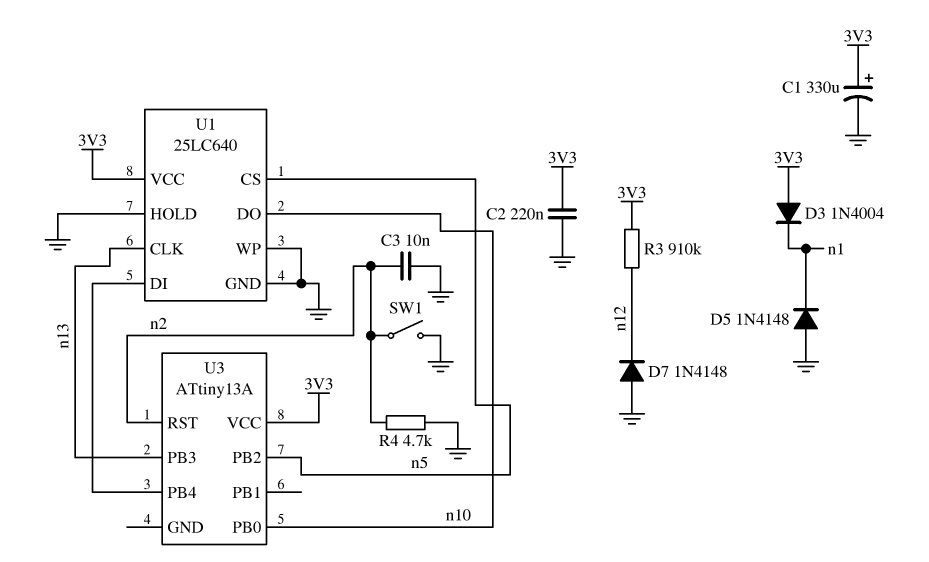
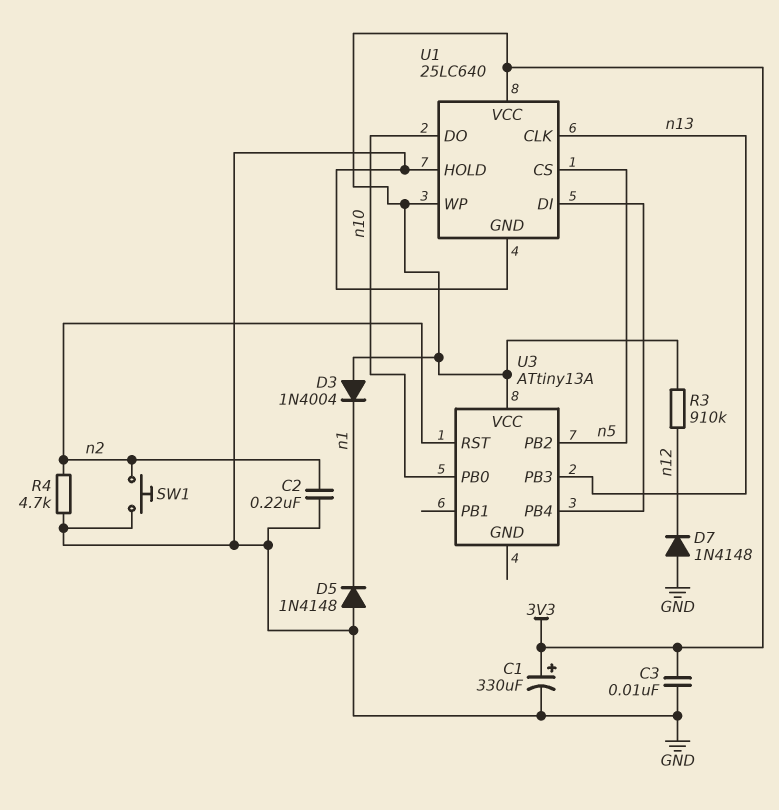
C2: 220nF (3V3, GND) -> 220nF (GND, n2)
C3: 10nF (GND, n2) -> 10nF (3V3, GND)
SW1: switch (GND, n2) -> button (GND, n2)
U1 pin WP: GND -> 3V3

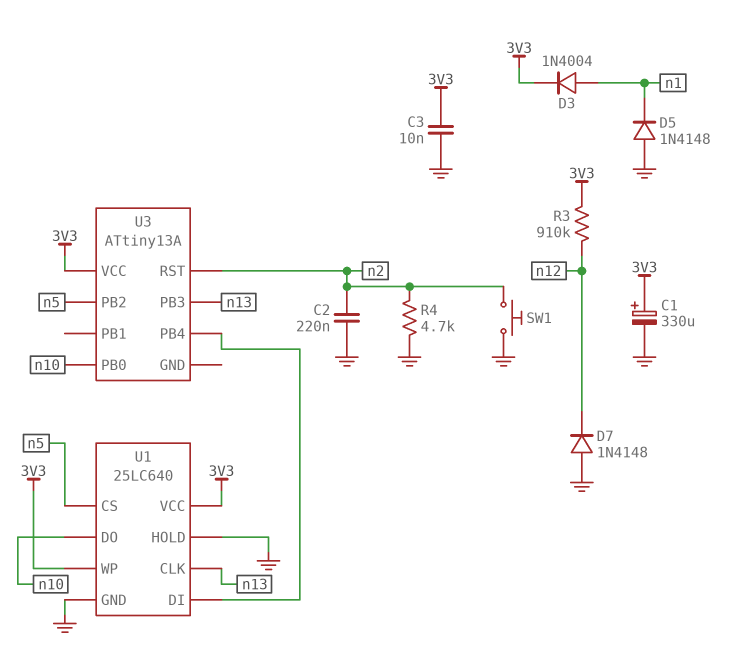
D3: diode 1N4004 (A 3V3, K n1) -> diode 1N4004 (A n1, K 3V3)

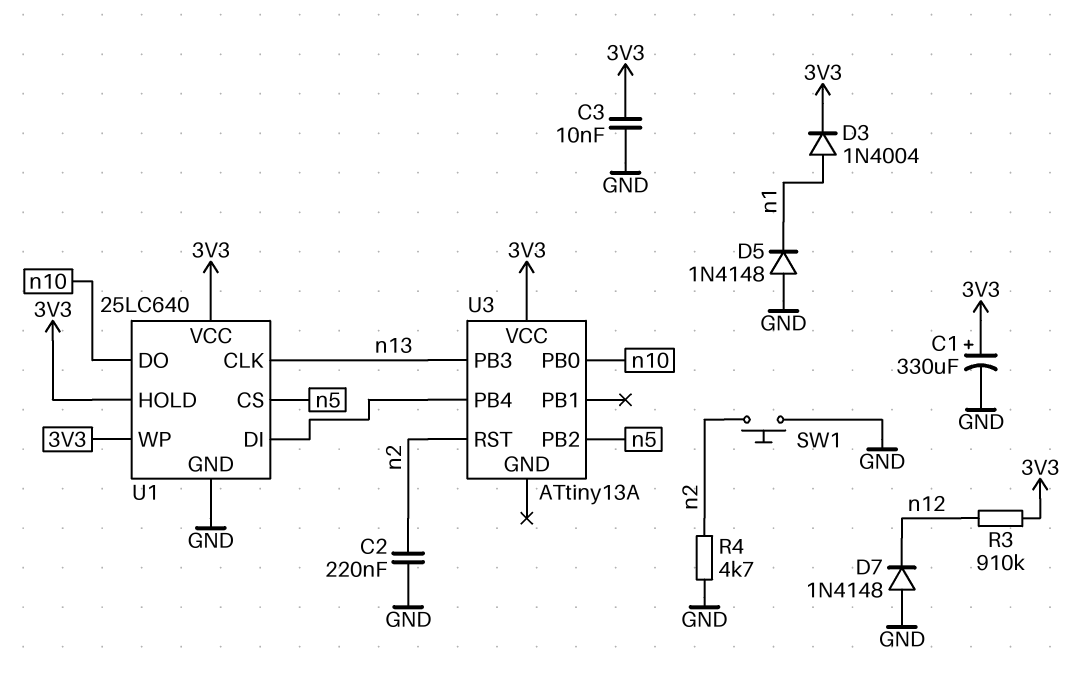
U1 pin HOLD: GND -> 3V3

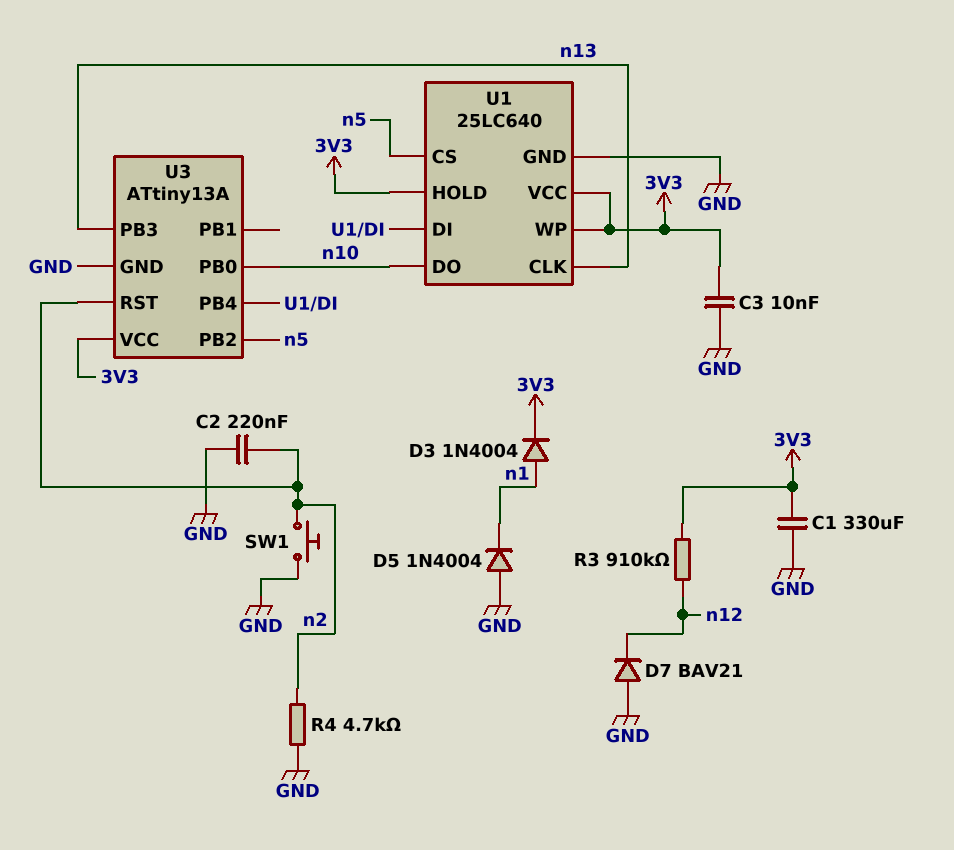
C1: 330uF (plus 3V3, minus GND) -> 330uF (3V3, GND)
D5: diode 1N4148 (A GND, K n1) -> diode 1N4004 (A GND, K n1)
D7: diode 1N4148 (A GND, K n12) -> diode BAV21 (A GND, K n12)
U3 pin GND: none -> GND

